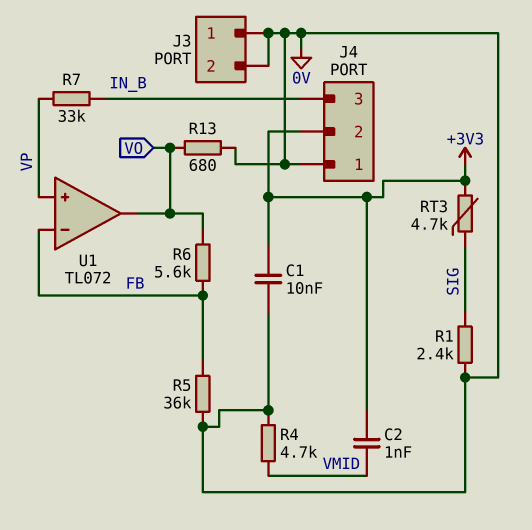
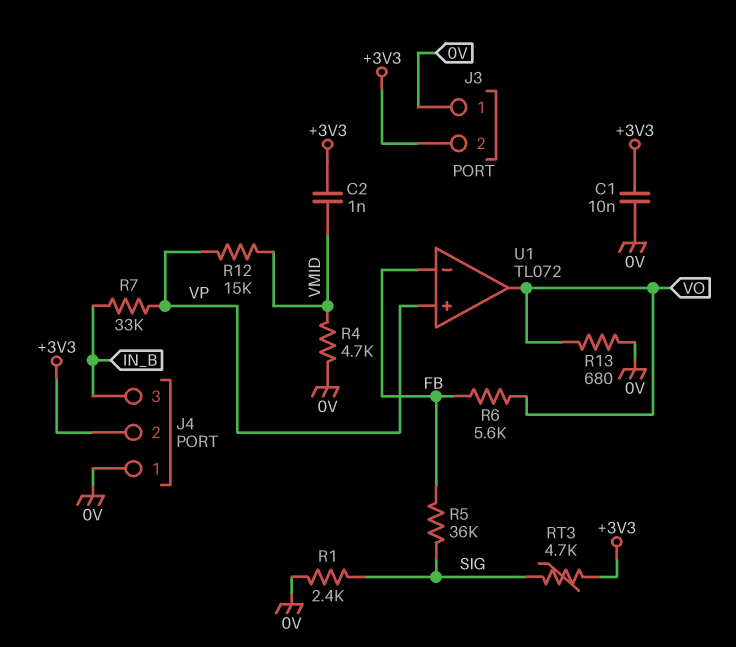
J3 pin 2: 0V -> +3V3
R5: 36k (0V, FB) -> 36k (FB, SIG)
R12: none -> 15k (VMID, VP)

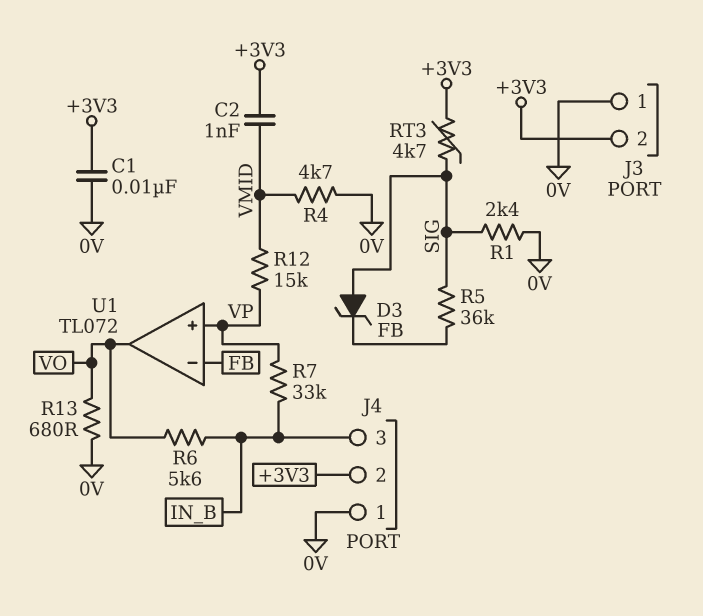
D3: none -> zener (A SIG, K FB)
R6: 5.6k (FB, VO) -> 5.6k (IN_B, VO)

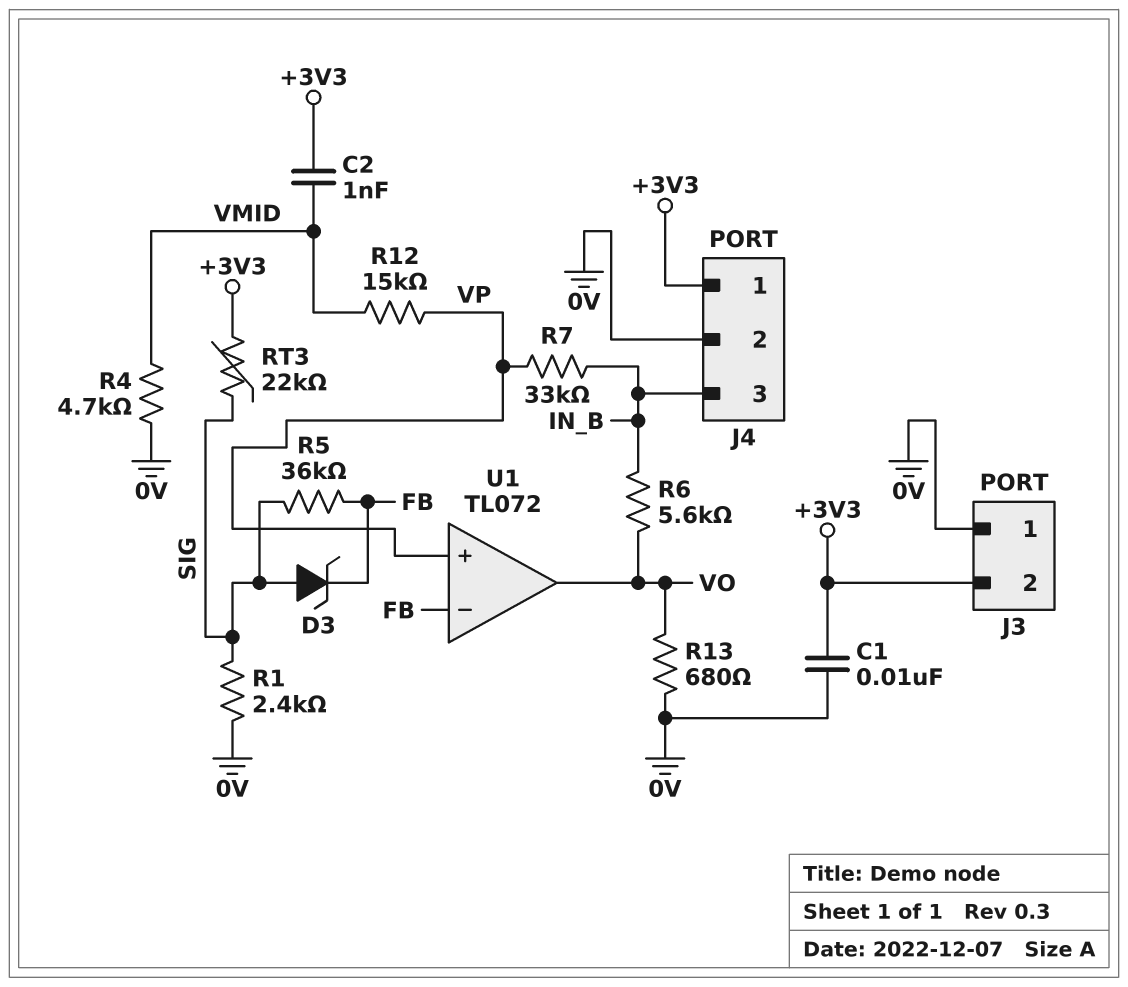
J4 pin 1: 0V -> +3V3
J4 pin 2: +3V3 -> 0V
RT3: 4.7k (+3V3, SIG) -> 22k (+3V3, SIG)

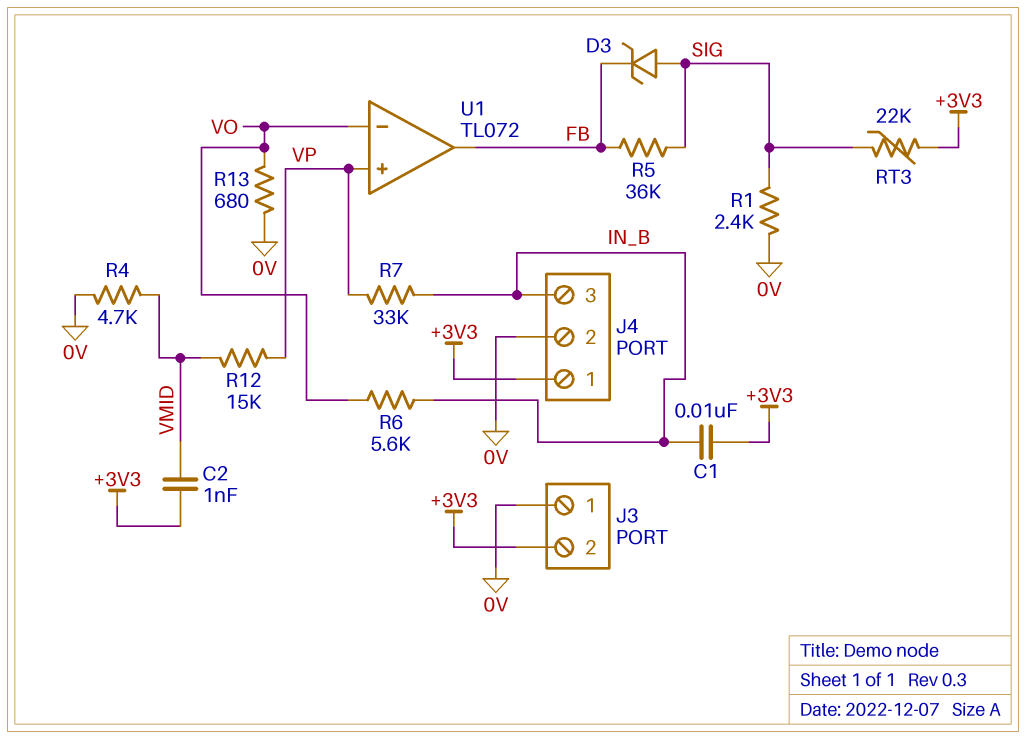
C1: 10nF (+3V3, 0V) -> 10nF (+3V3, IN_B)
U1 pin in-: FB -> VO
U1 pin out: VO -> FB

